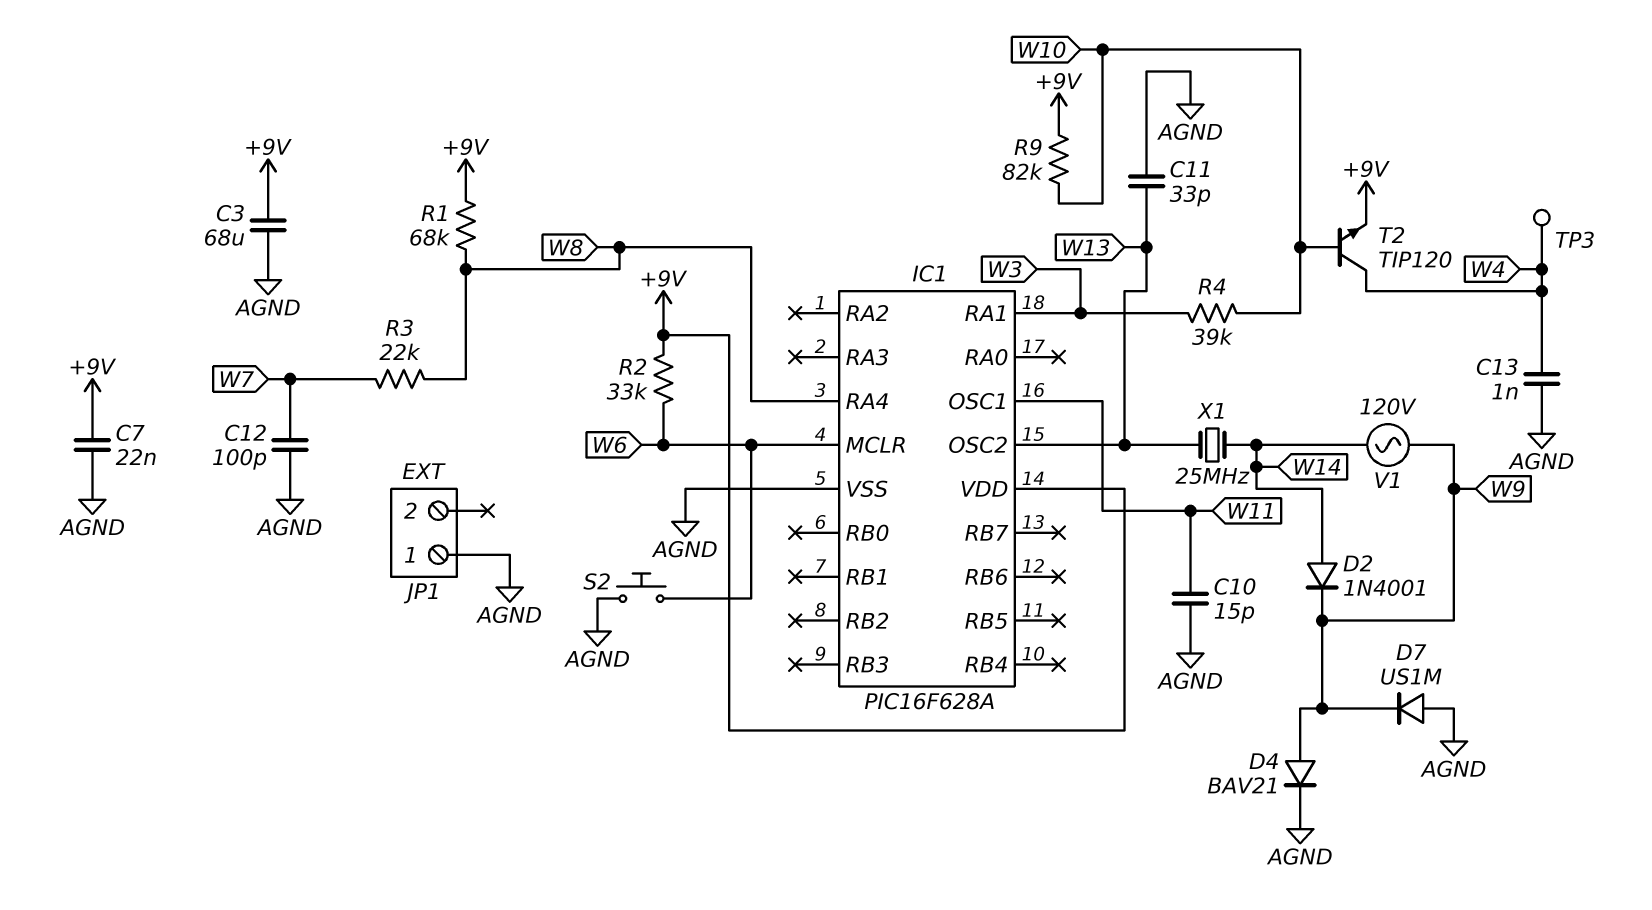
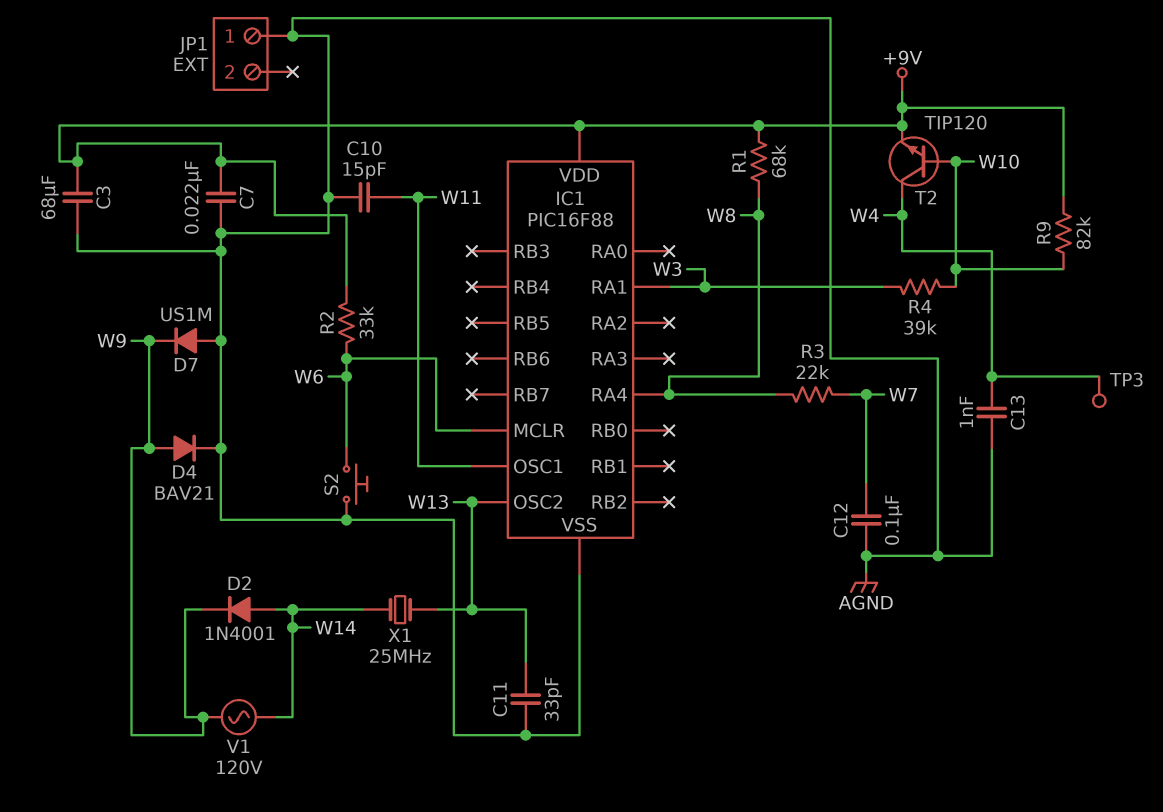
C12: 100pF (AGND, W7) -> 100nF (AGND, W7)
IC1: PIC16F628A -> PIC16F88

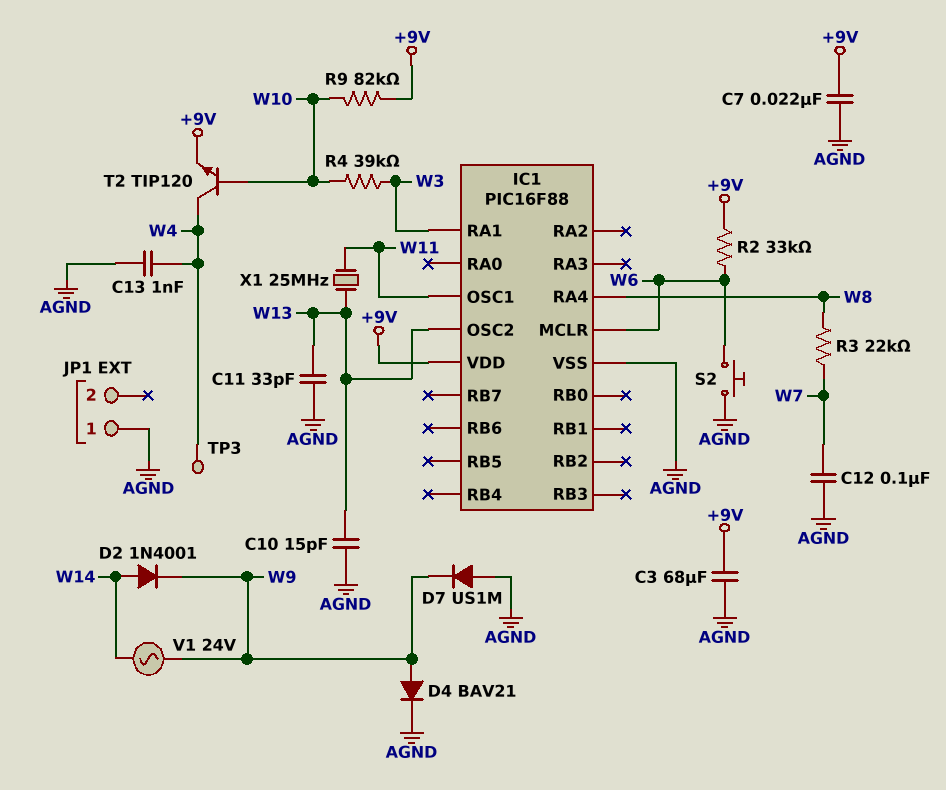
C10: 15pF (AGND, W11) -> 15pF (AGND, W13)
R1: 68k (+9V, W8) -> none
V1: AC 120V (W9, W14) -> AC 24V (W9, W14)
X1: 25MHz (W13, W14) -> 25MHz (W11, W13)

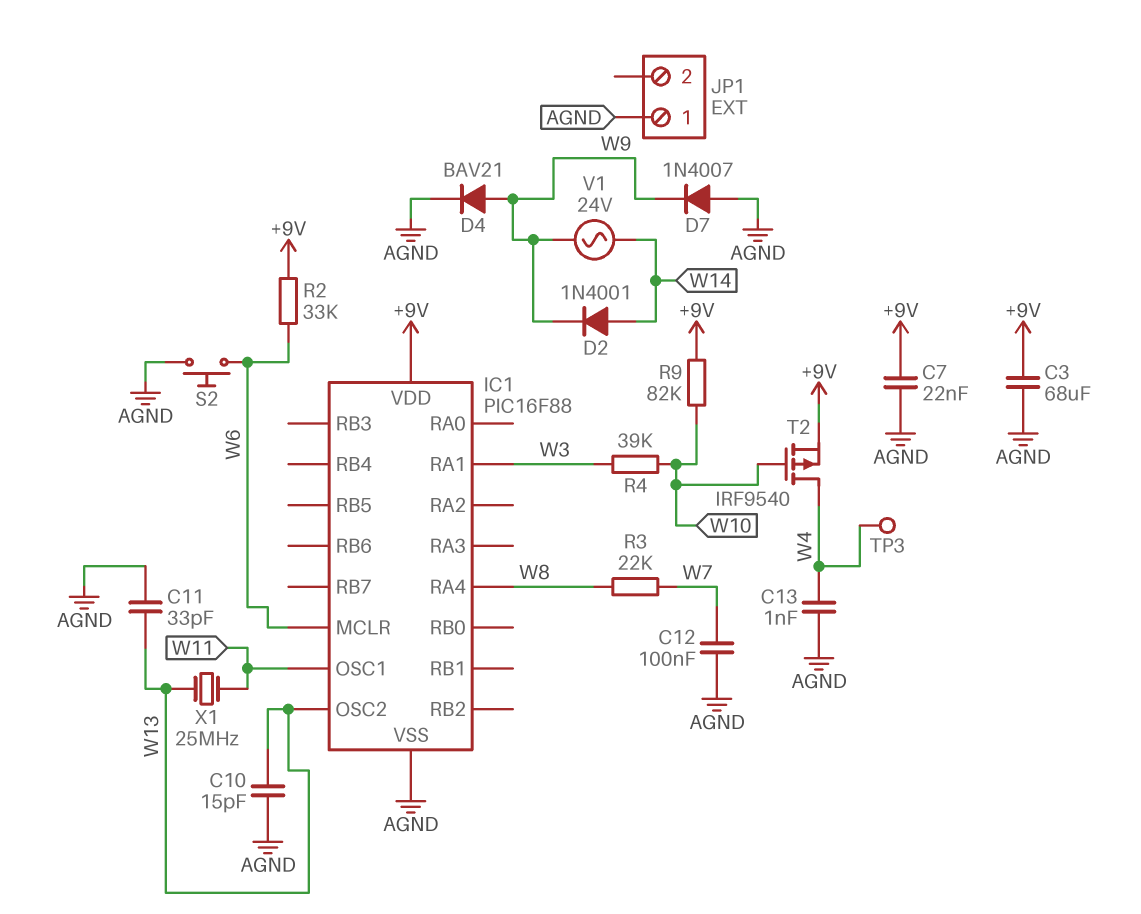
D7: diode US1M (A AGND, K W9) -> diode 1N4007 (A AGND, K W9)
T2: NPN TIP120 (B W10, C W4, E +9V) -> PMOS IRF9540 (G W10, D W4, S +9V)

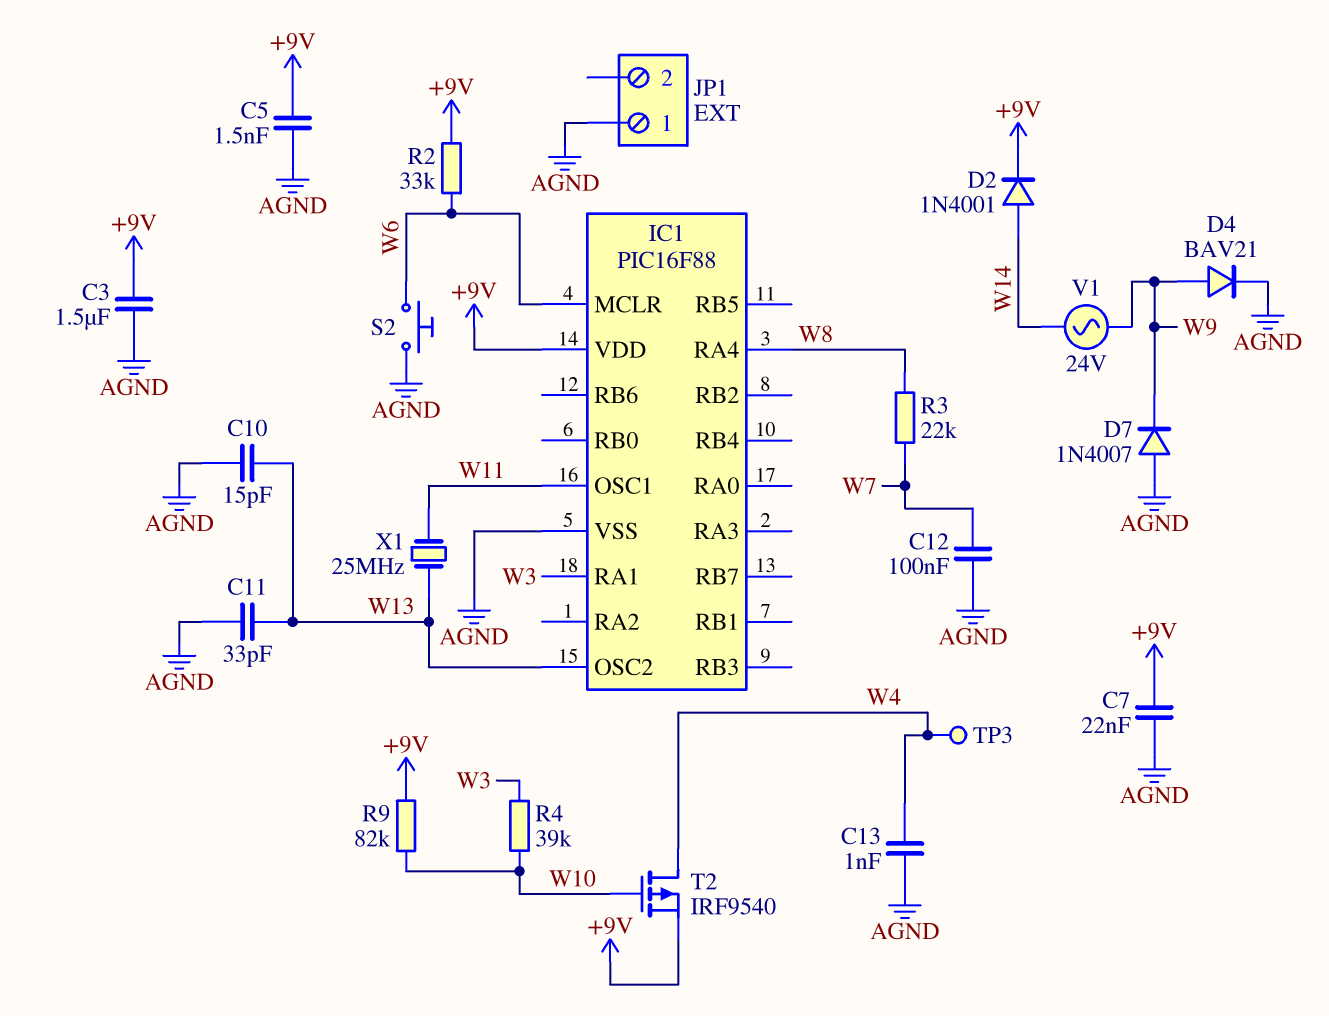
C3: 68uF (+9V, AGND) -> 1.5uF (+9V, AGND)
C5: none -> 1.5nF (+9V, AGND)
D2: diode 1N4001 (A W14, K W9) -> diode 1N4001 (A W14, K +9V)

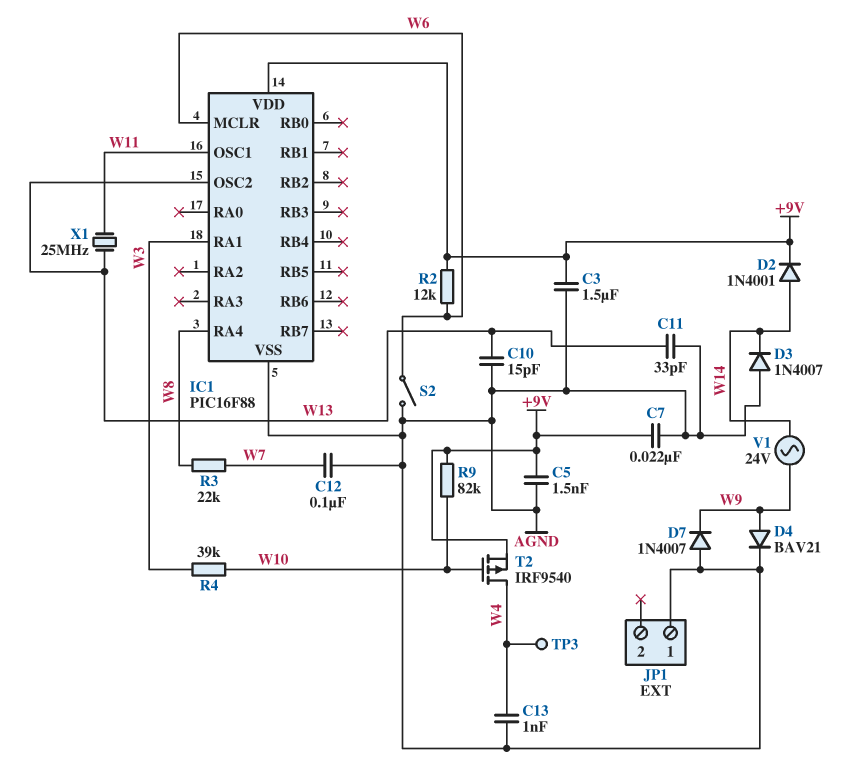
D3: none -> diode 1N4007 (A AGND, K W14)
R2: 33k (+9V, W6) -> 12k (+9V, W6)
S2: button (AGND, W6) -> switch (AGND, W6)

